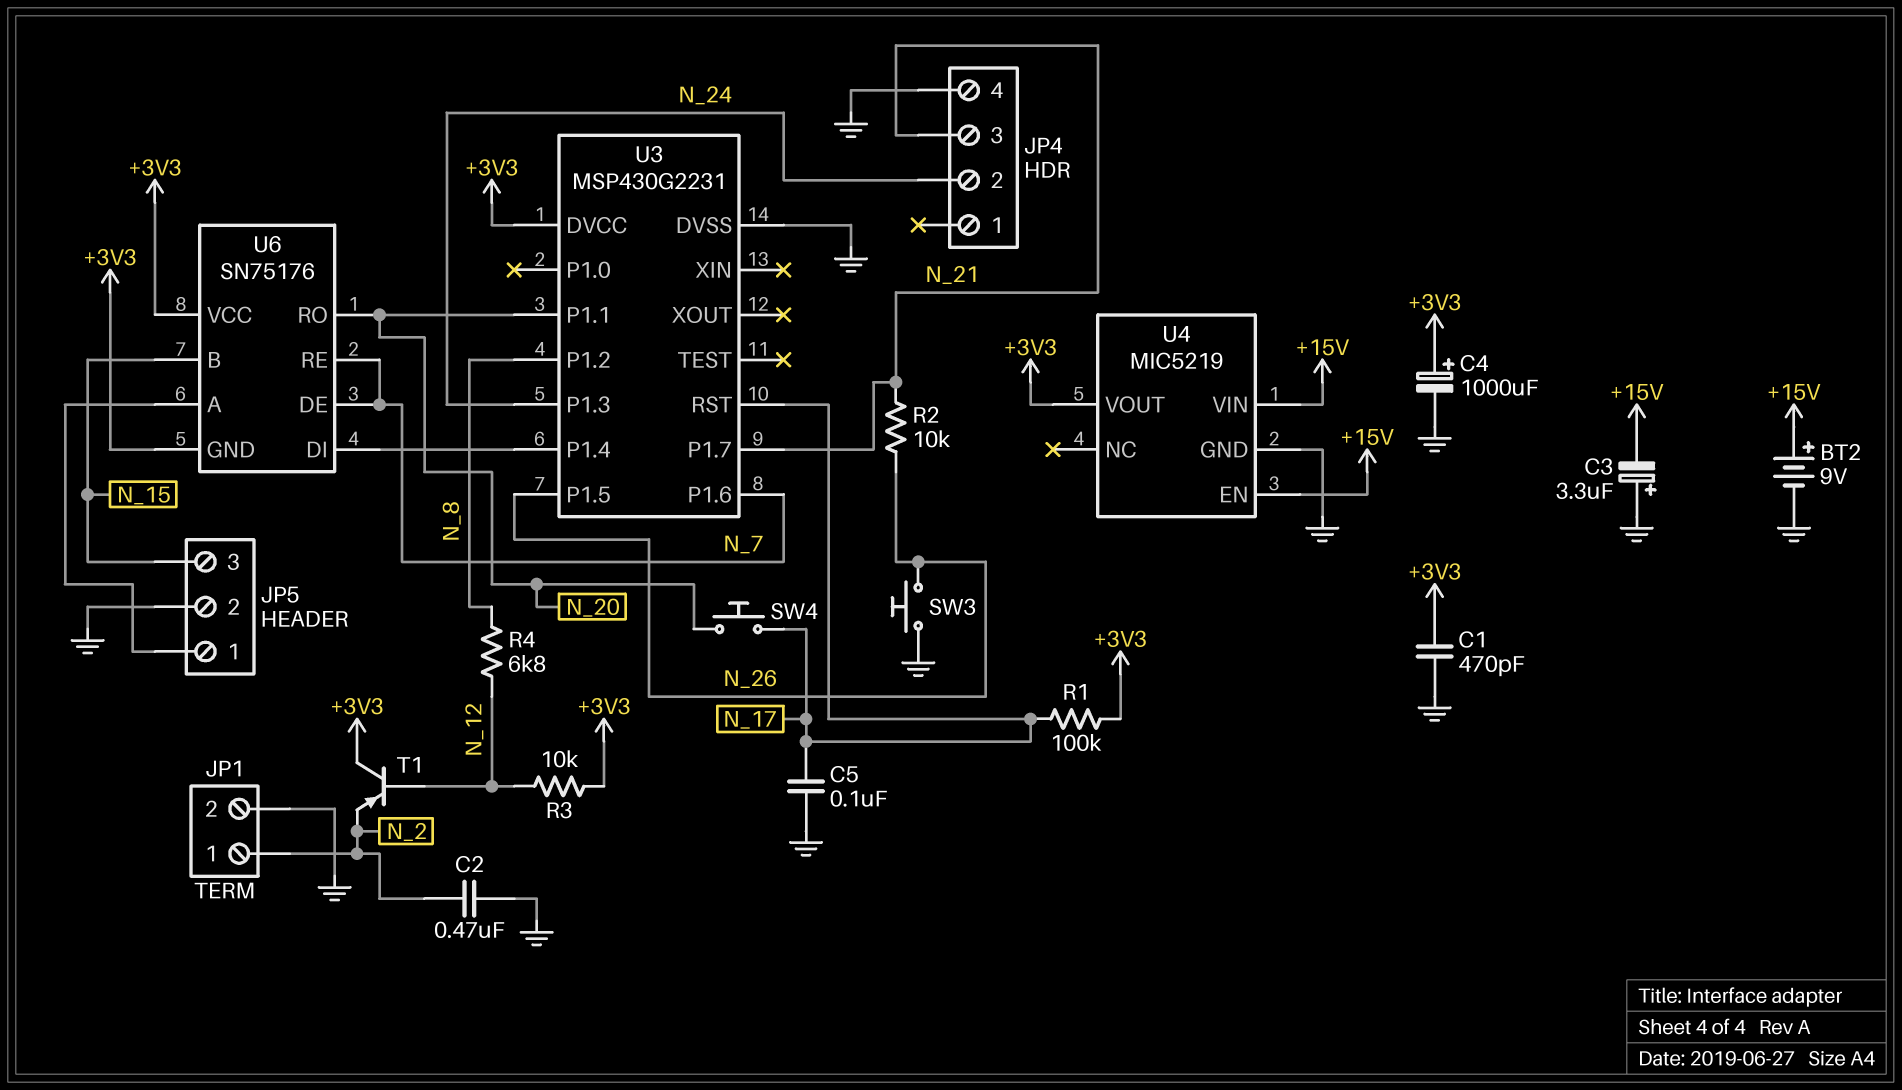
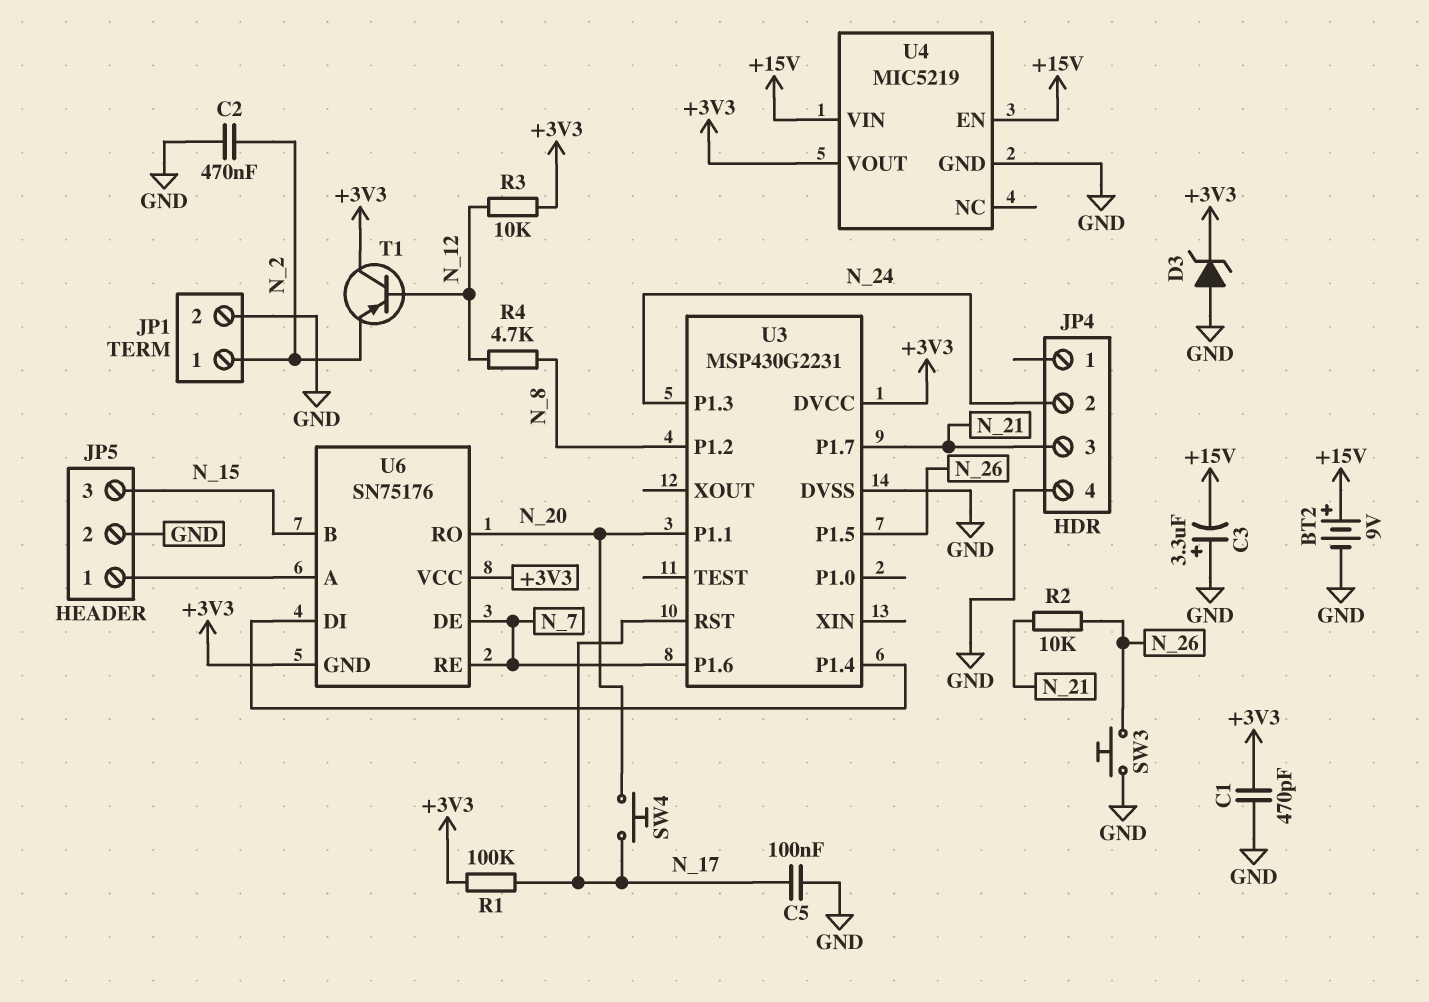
C4: 1000uF (plus +3V3, minus GND) -> none
D3: none -> zener (A GND, K +3V3)
R4: 6.8k (N_8, N_12) -> 4.7k (N_8, N_12)

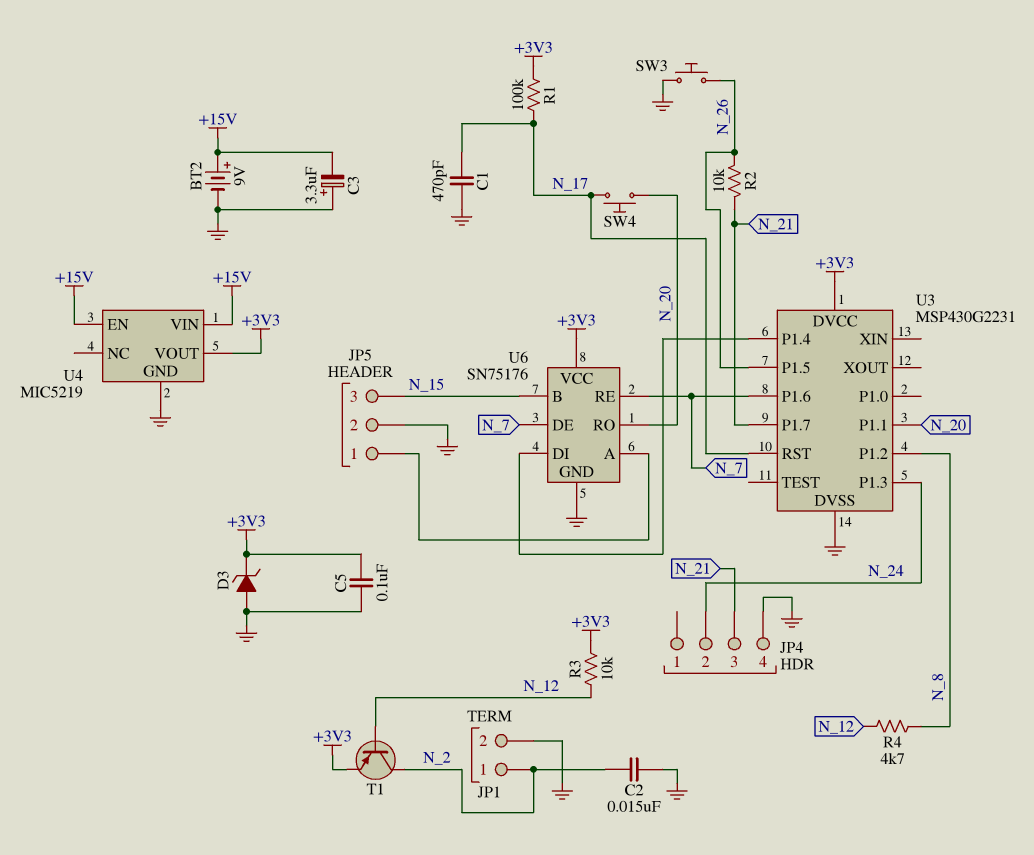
C1: 470pF (+3V3, GND) -> 470pF (GND, N_17)
C2: 470nF (GND, N_2) -> 15nF (GND, N_2)
C5: 100nF (GND, N_17) -> 100nF (+3V3, GND)
T1: PNP (B N_12, C +3V3, E N_2) -> PNP (B N_12, C N_2, E +3V3)
U6 pin GND: +3V3 -> GND

